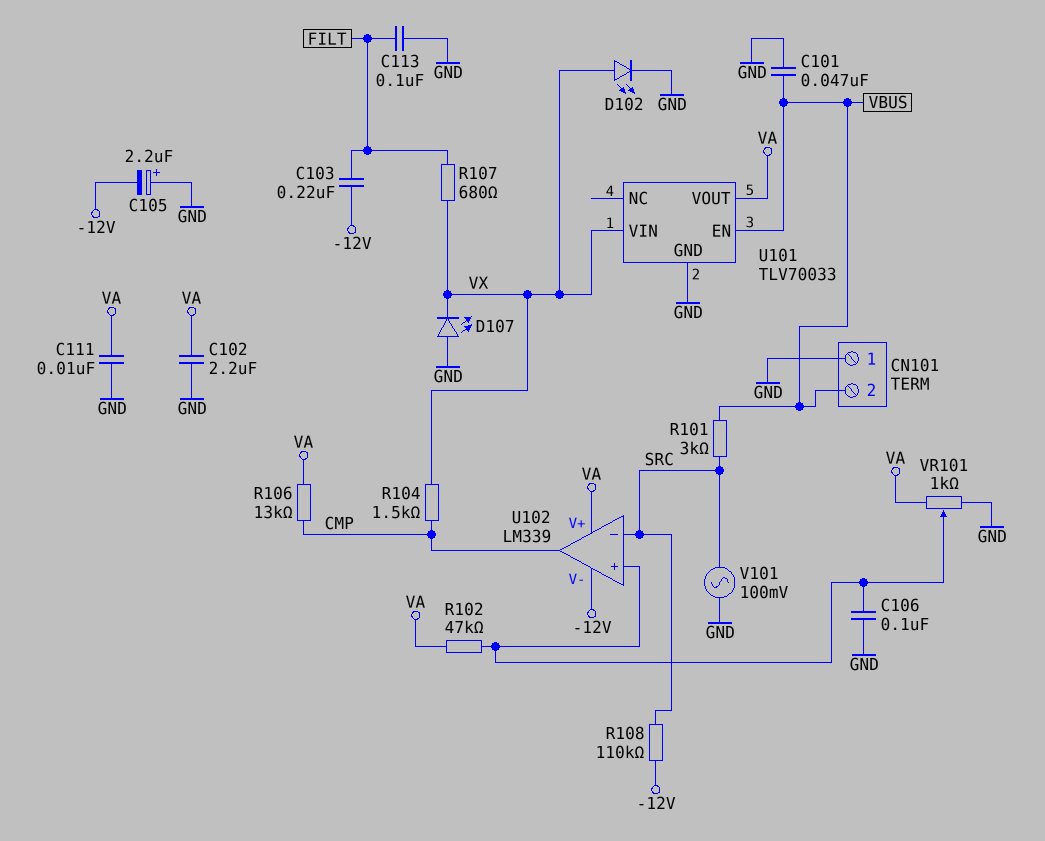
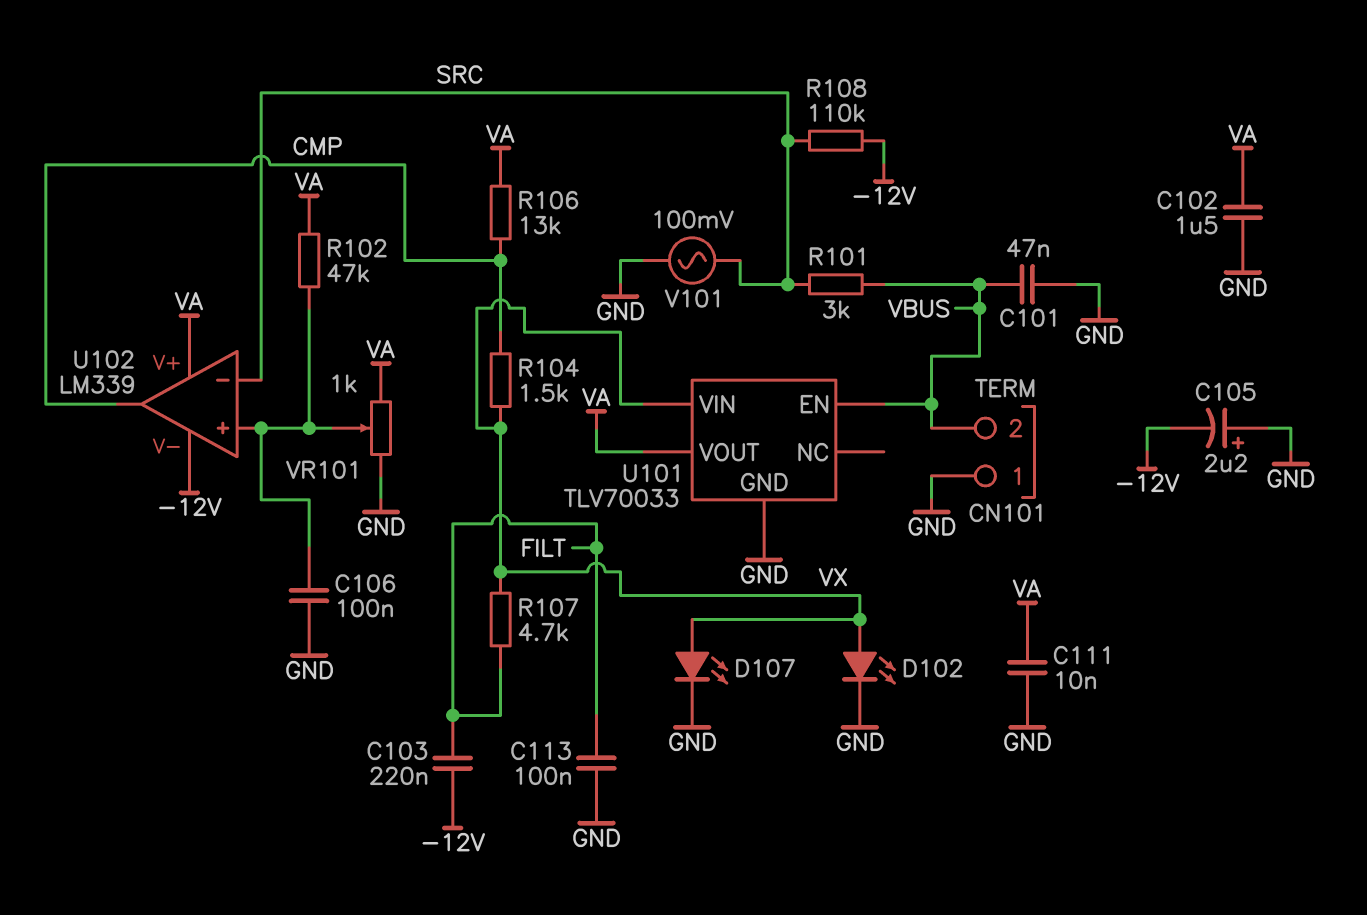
C102: 2.2uF (GND, VA) -> 1.5uF (GND, VA)
D107: LED (A GND, K VX) -> LED (A VX, K GND)
R107: 680 (FILT, VX) -> 4.7k (FILT, VX)

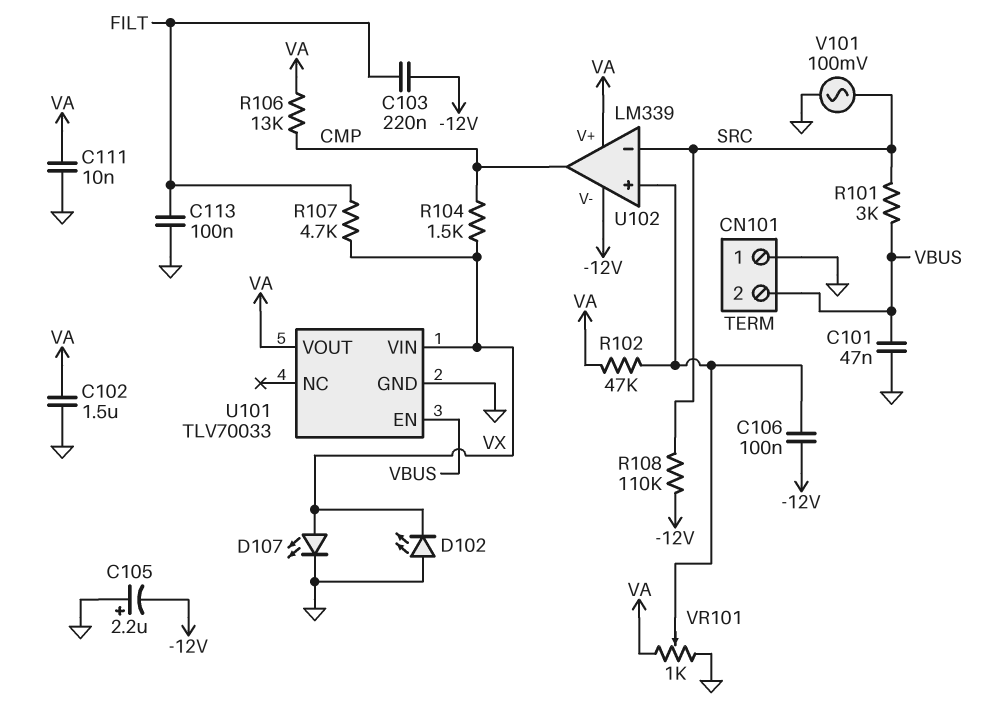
C106: 100nF (GND, U102/in+) -> 100nF (-12V, U102/in+)
D102: LED (A VX, K GND) -> LED (A GND, K VX)

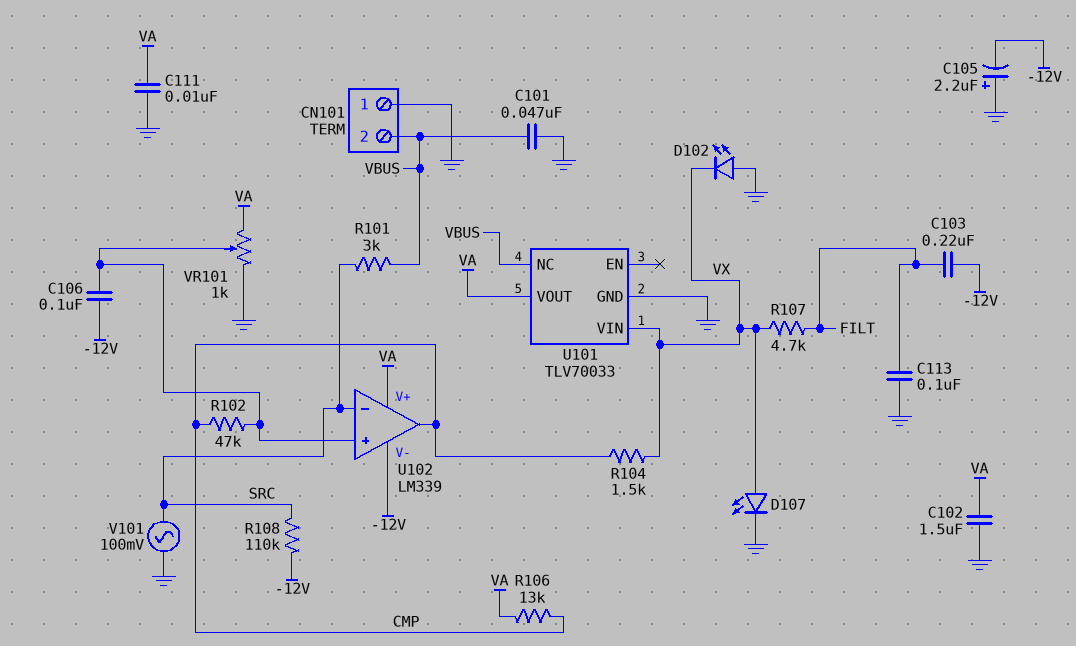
R102: 47k (U102/in+, VA) -> 47k (CMP, U102/in+)
U101 pin EN: VBUS -> none
U101 pin NC: none -> VBUS

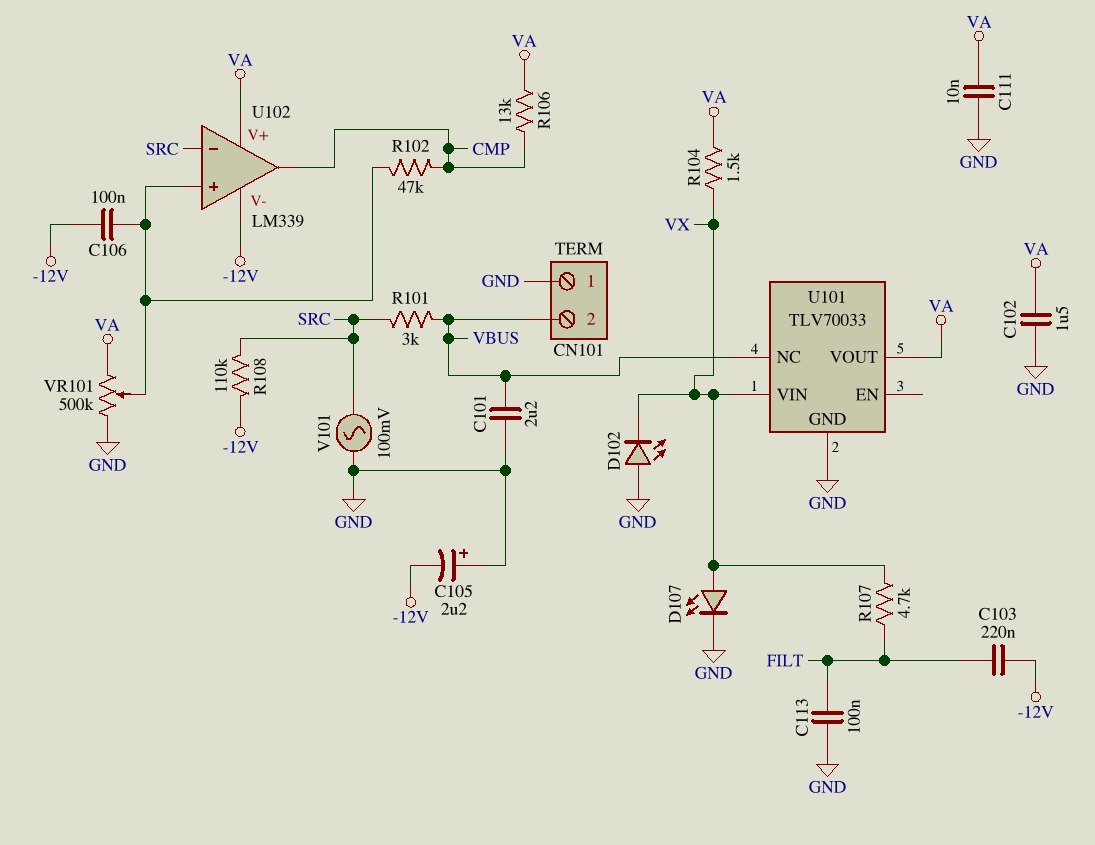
C101: 47nF (GND, VBUS) -> 2.2uF (GND, VBUS)
R104: 1.5k (CMP, VX) -> 1.5k (VA, VX)
VR101: 1k (GND, VA, wiper U102/in+) -> 500k (GND, VA, wiper U102/in+)

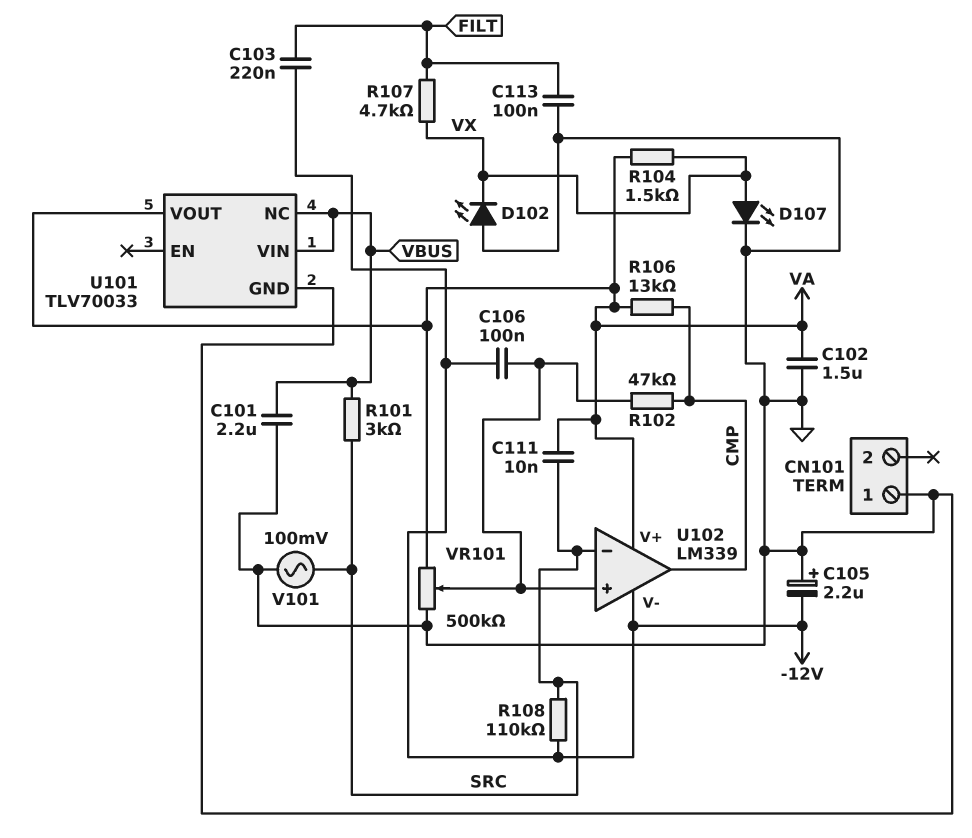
C111: 10nF (GND, VA) -> 10nF (SRC, VA)
CN101 pin 2: VBUS -> none
U101 pin VIN: VX -> VBUS

